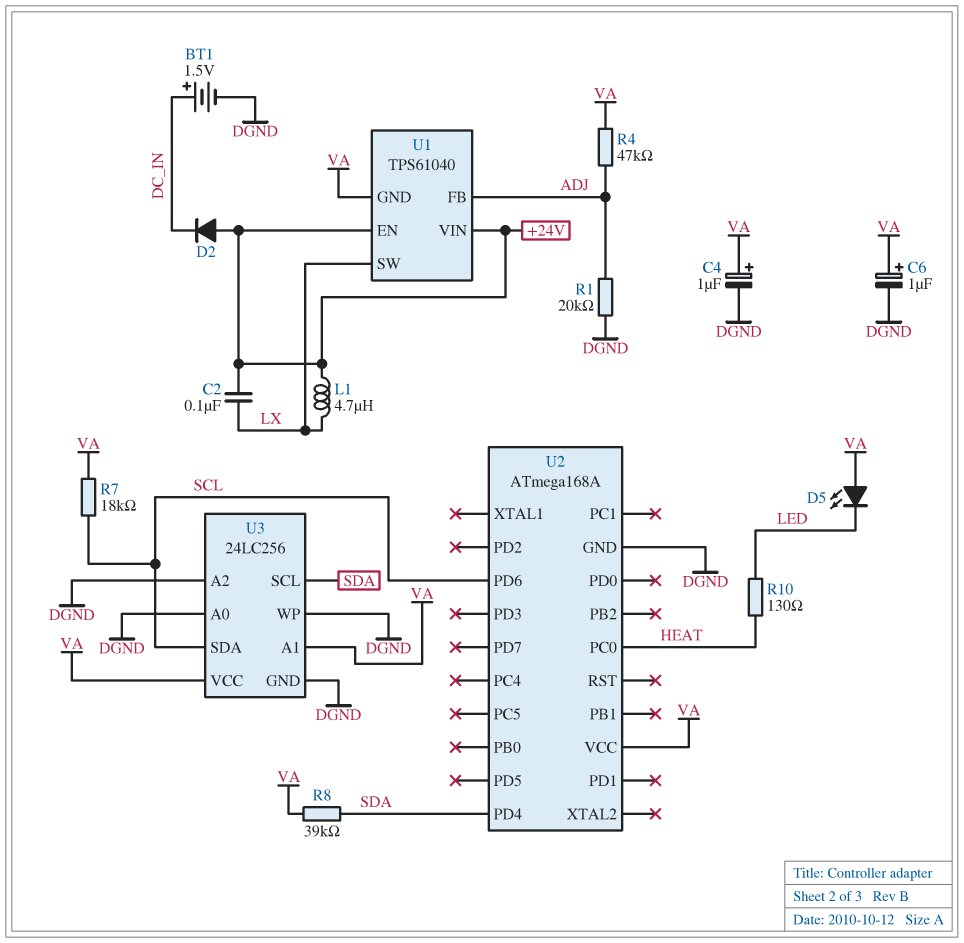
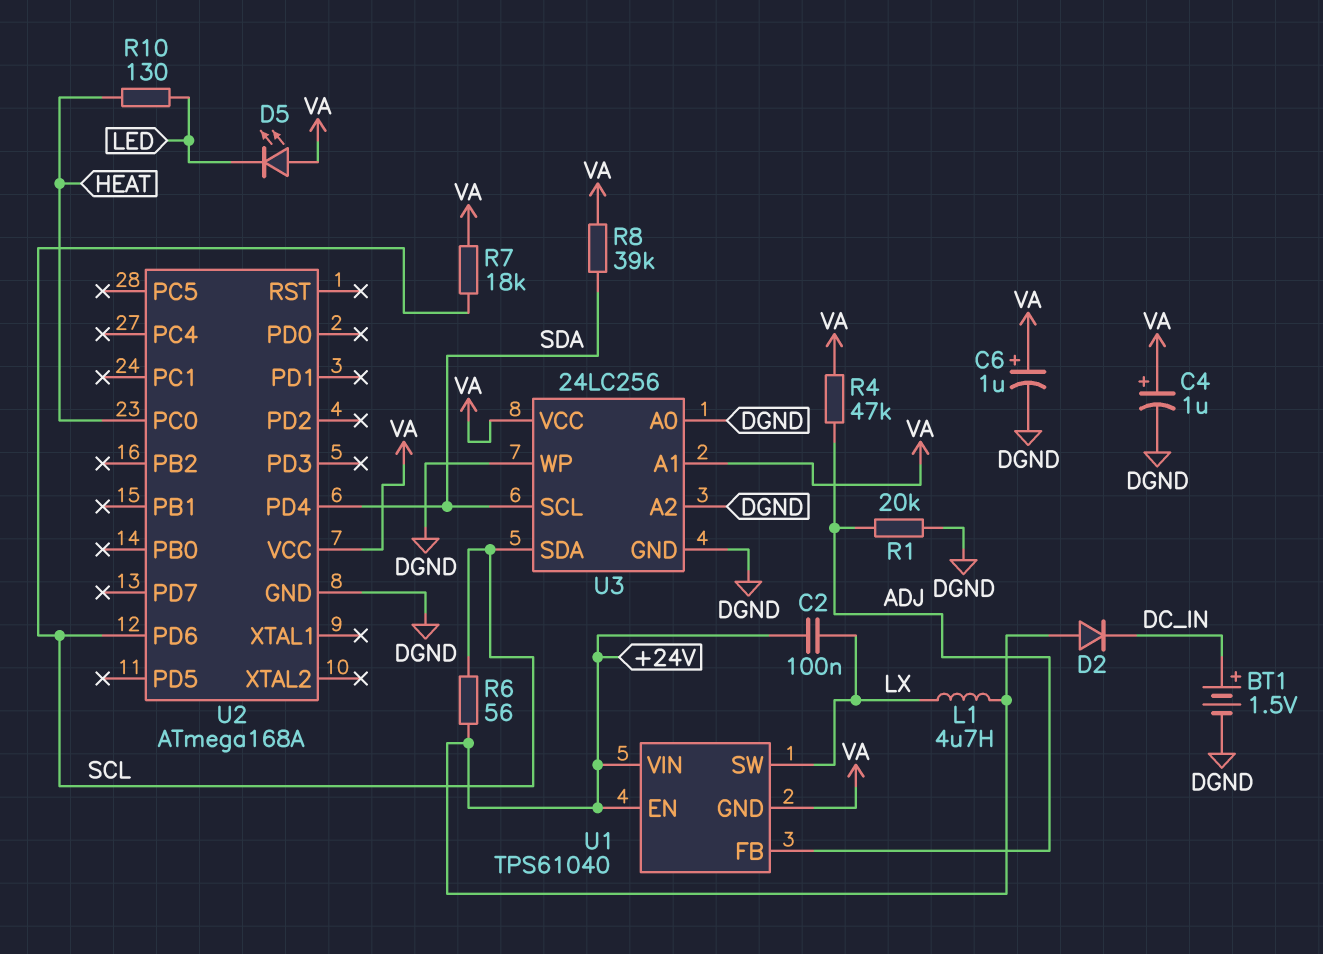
R6: none -> 56 (+24V, SCL)

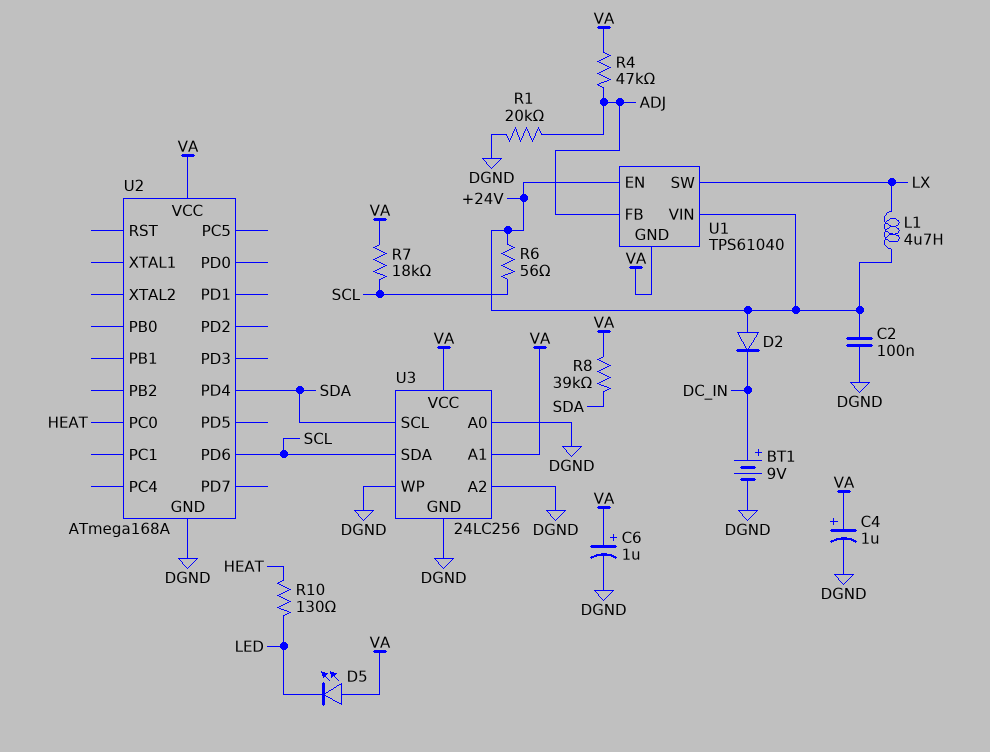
BT1: 1.5V (plus DC_IN, minus DGND) -> 9V (plus DC_IN, minus DGND)
C2: 100nF (+24V, LX) -> 100nF (+24V, DGND)

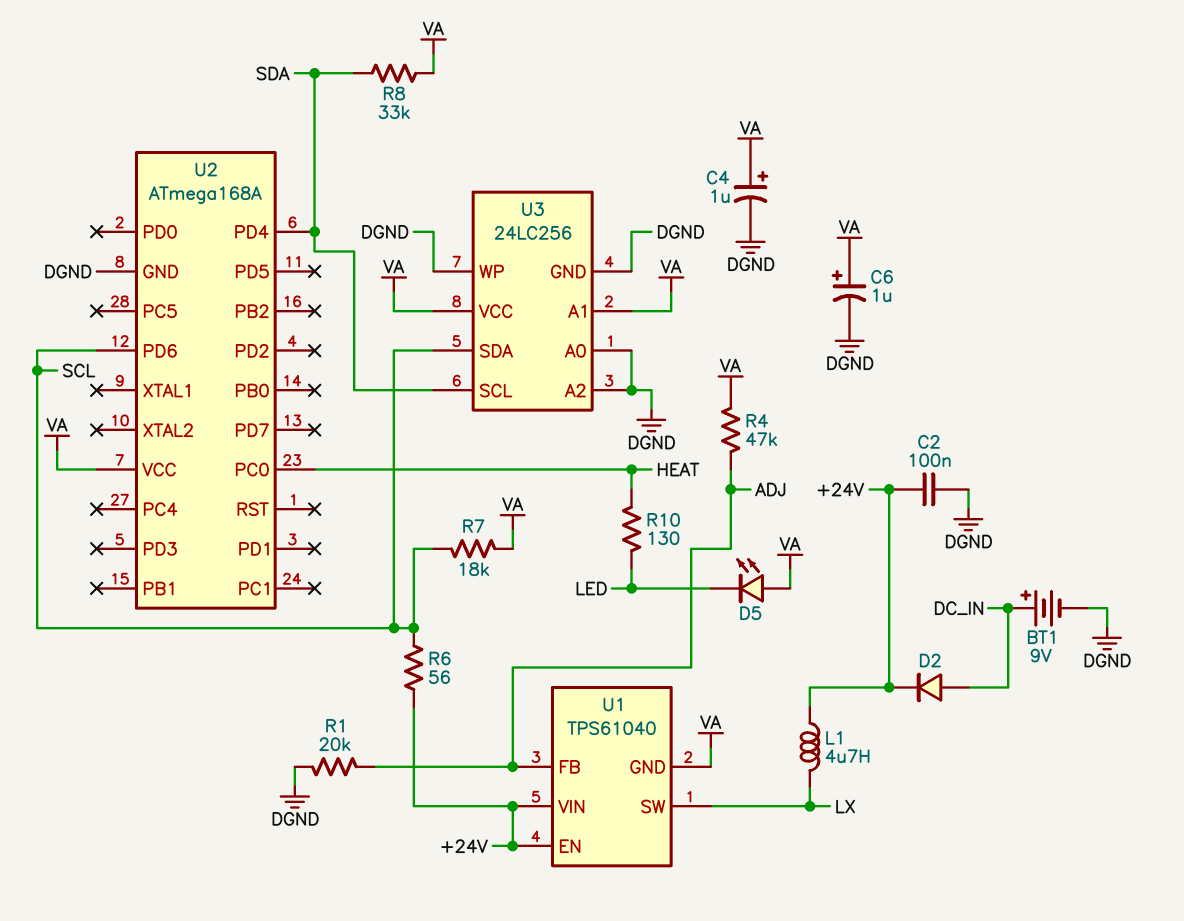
D2: diode (A +24V, K DC_IN) -> diode (A DC_IN, K +24V)
R8: 39k (SDA, VA) -> 33k (SDA, VA)

